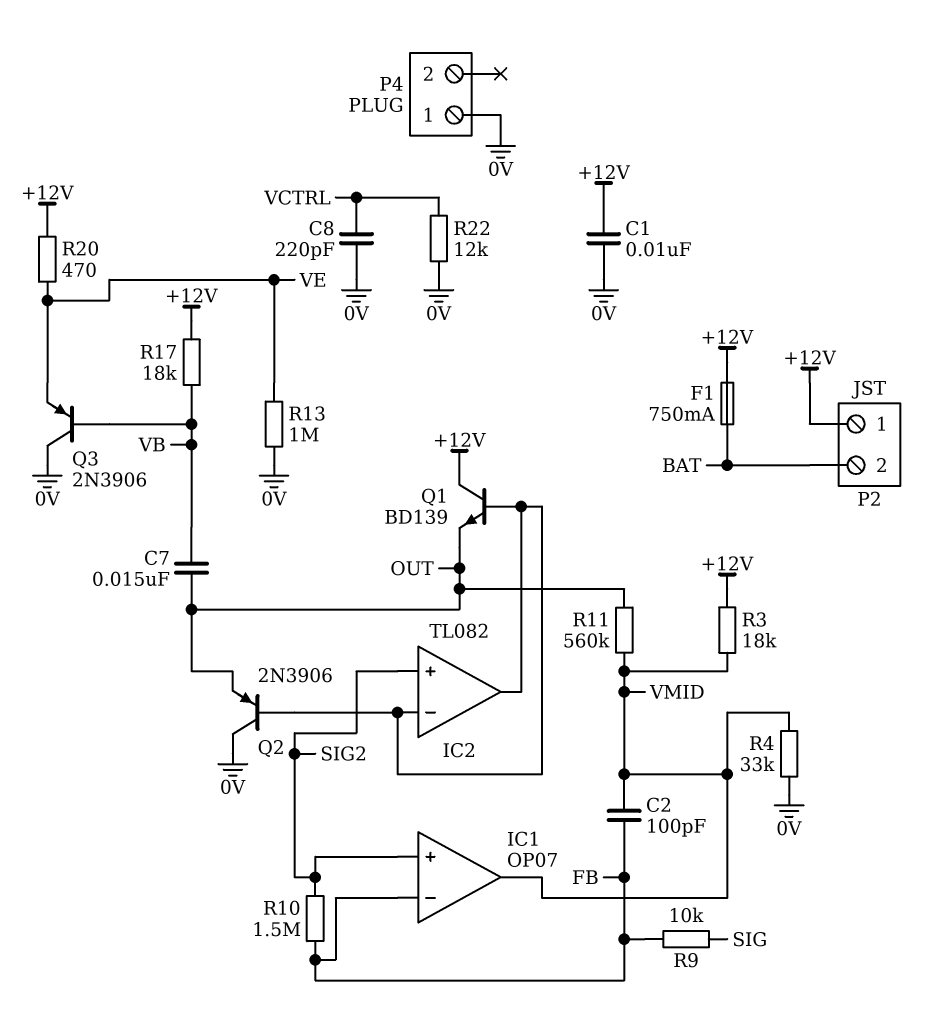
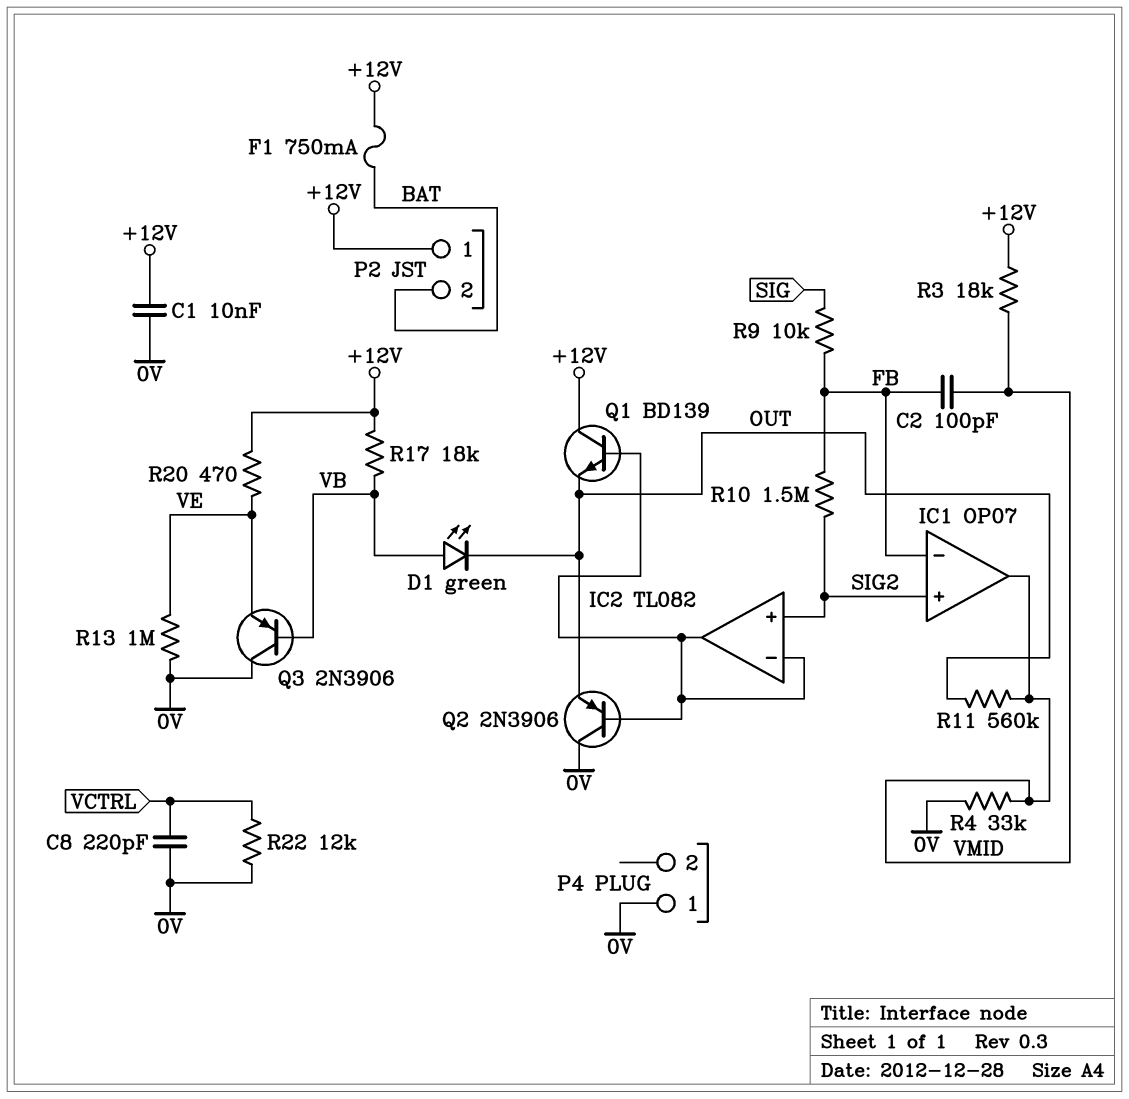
C7: 15nF (OUT, VB) -> none
D1: none -> LED green (A VB, K OUT)

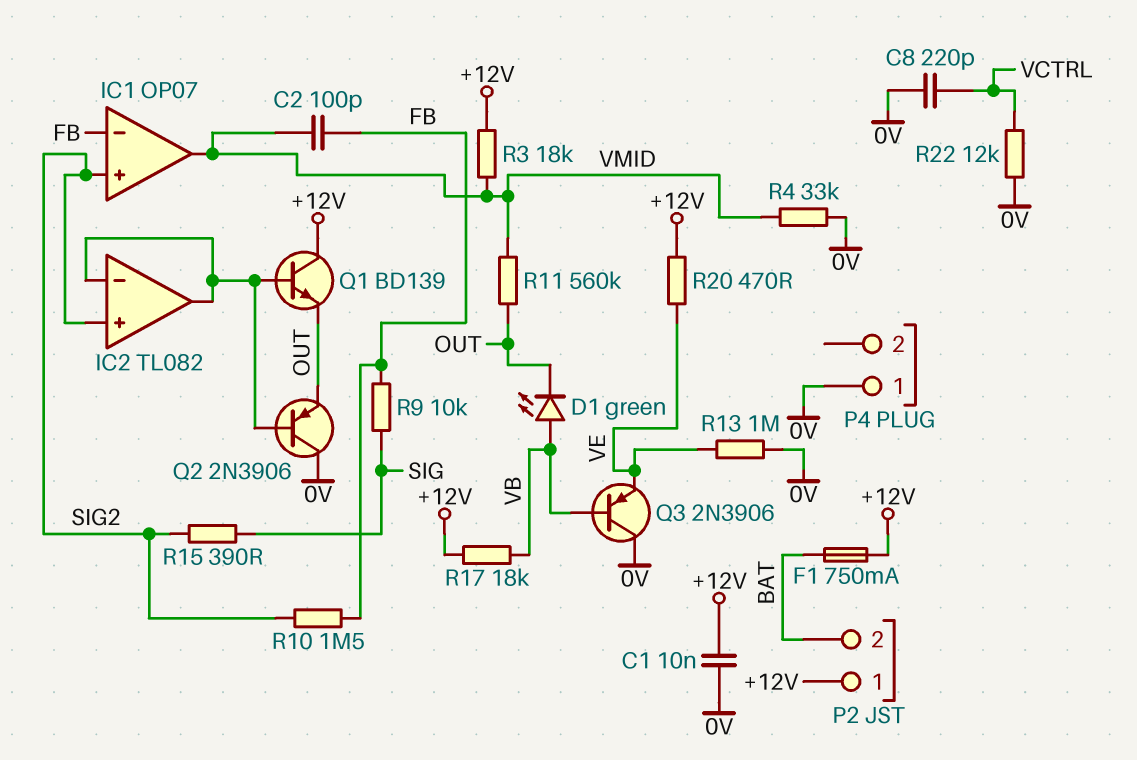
R15: none -> 390 (SIG, SIG2)

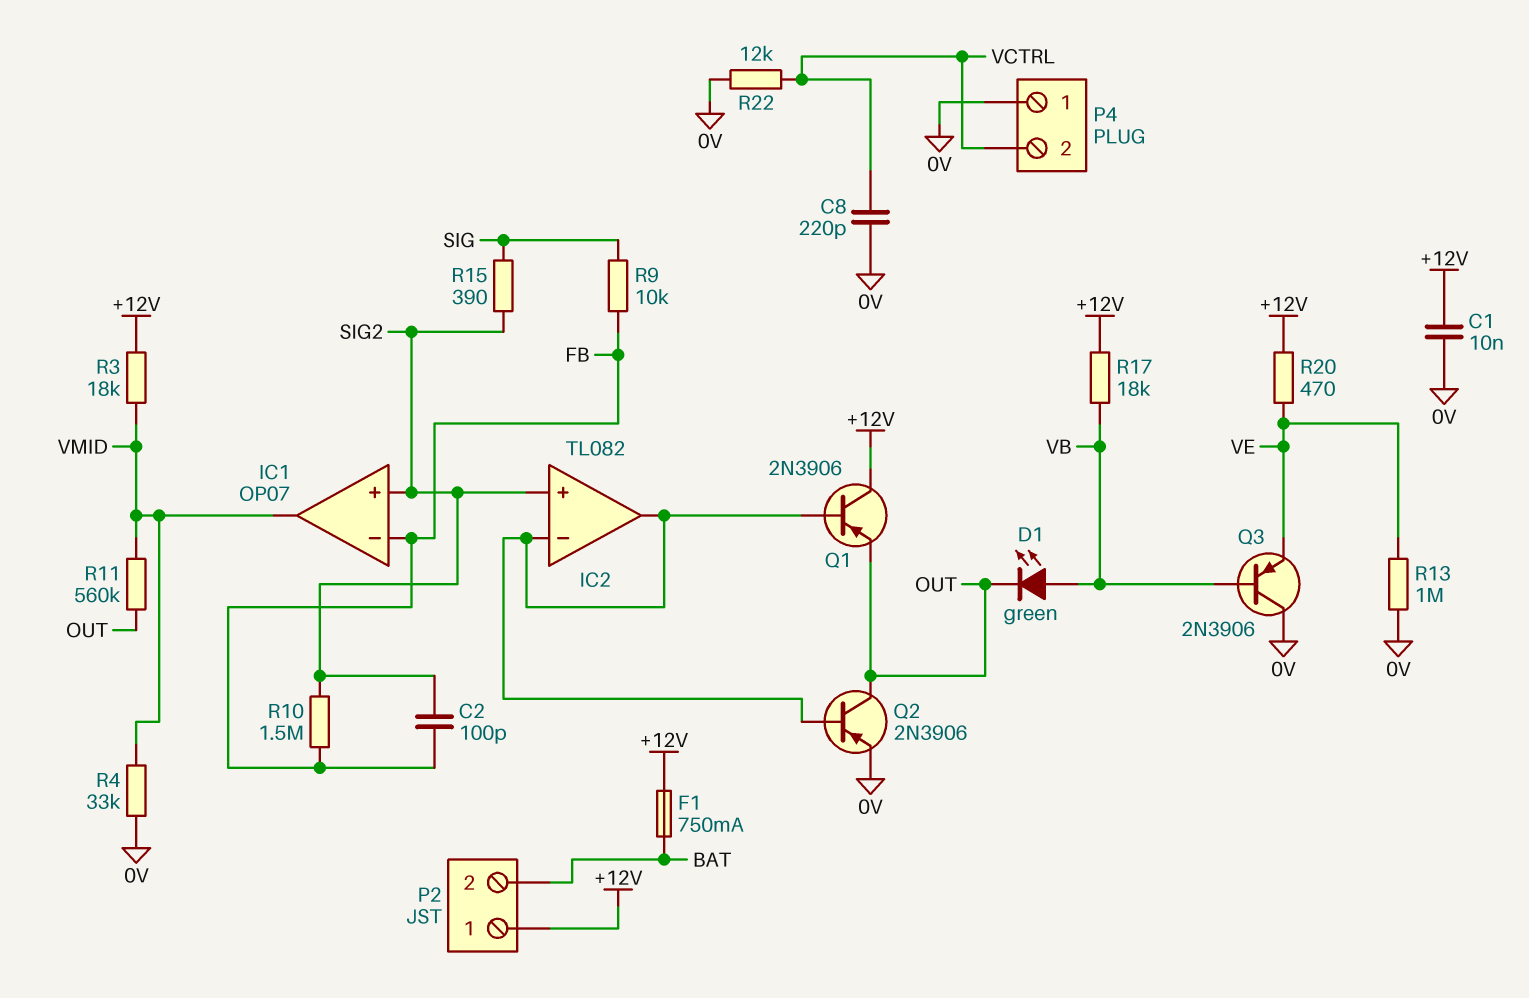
C2: 100pF (FB, VMID) -> 100pF (FB, SIG2)
P4 pin 2: none -> VCTRL
Q1: NPN BD139 (B IC2/in-, C +12V, E OUT) -> PNP 2N3906 (B IC2/in-, C +12V, E OUT)
Q2: PNP 2N3906 (B IC2/in-, C 0V, E OUT) -> PNP 2N3906 (B IC2/in-, C OUT, E 0V)

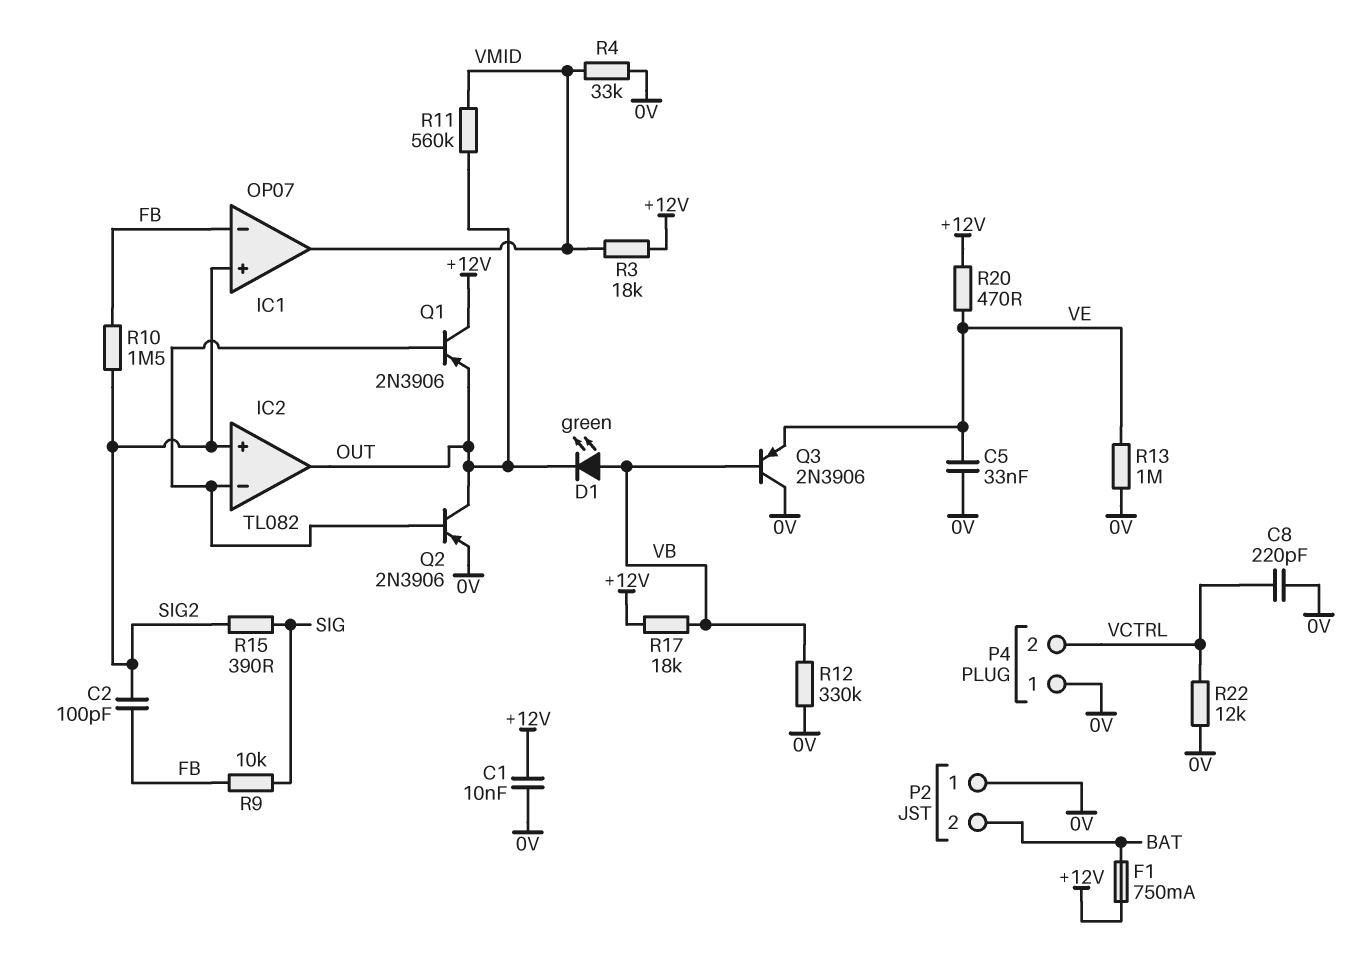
C5: none -> 33nF (0V, VE)
IC2 pin out: IC2/in- -> OUT
P2 pin 1: +12V -> 0V
R12: none -> 330k (0V, VB)

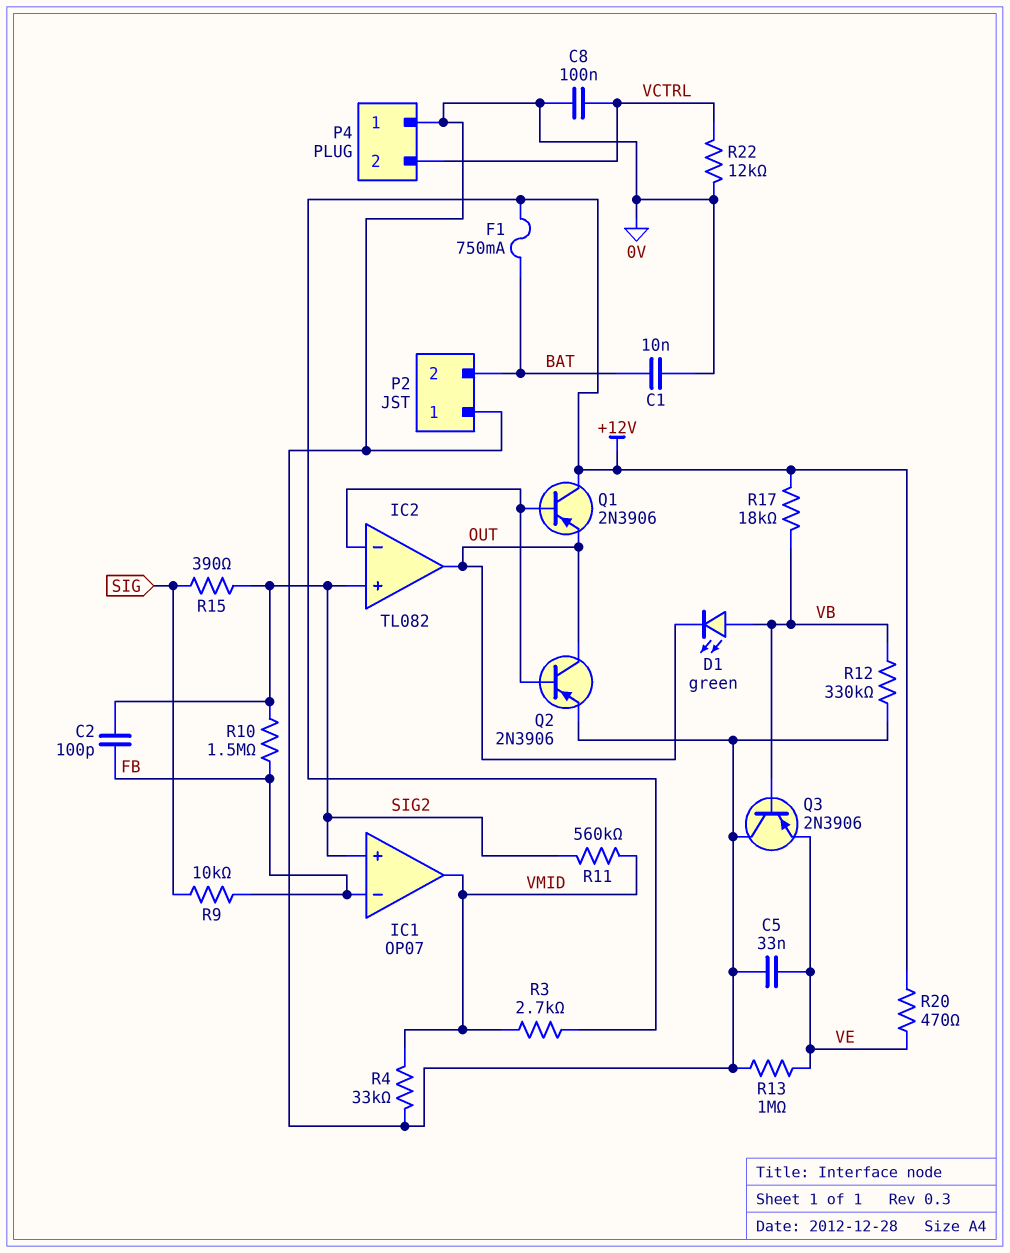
C1: 10nF (+12V, 0V) -> 10nF (0V, BAT)
C8: 220pF (0V, VCTRL) -> 100nF (0V, VCTRL)
R3: 18k (+12V, VMID) -> 2.7k (+12V, VMID)
R11: 560k (OUT, VMID) -> 560k (SIG2, VMID)

